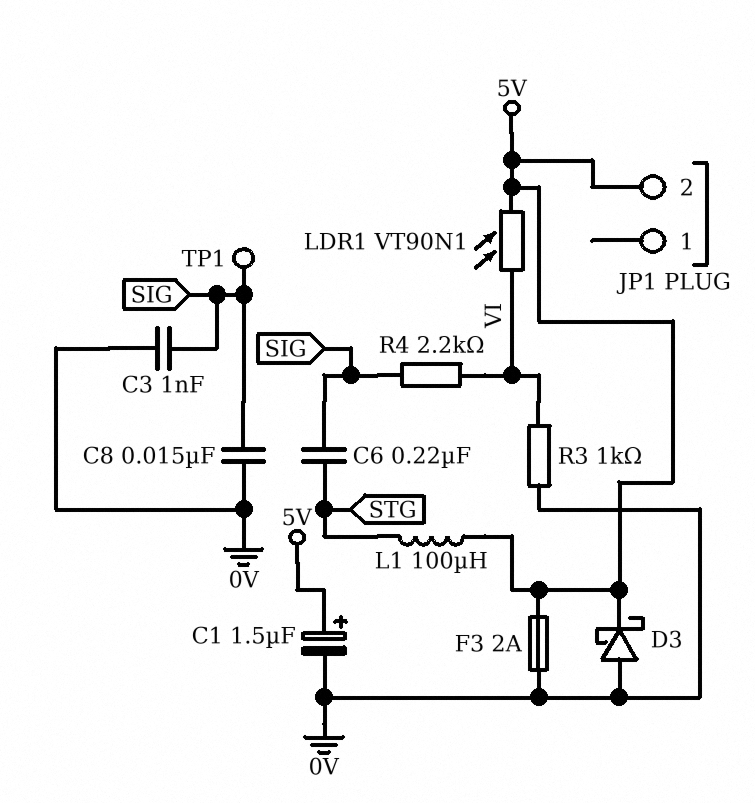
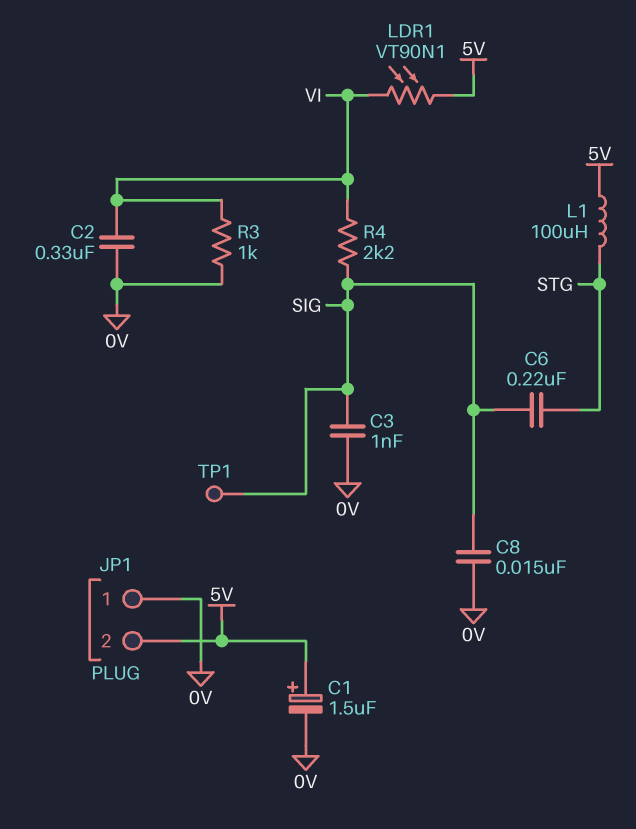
C2: none -> 330nF (0V, VI)
D3: schottky (A 0V, K 5V) -> none
F3: 2A (0V, 5V) -> none
JP1 pin 1: none -> 0V

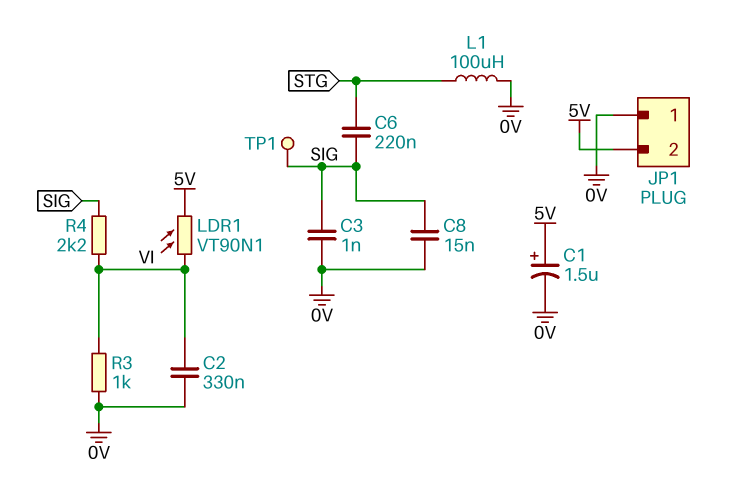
L1: 100uH (5V, STG) -> 100uH (0V, STG)

